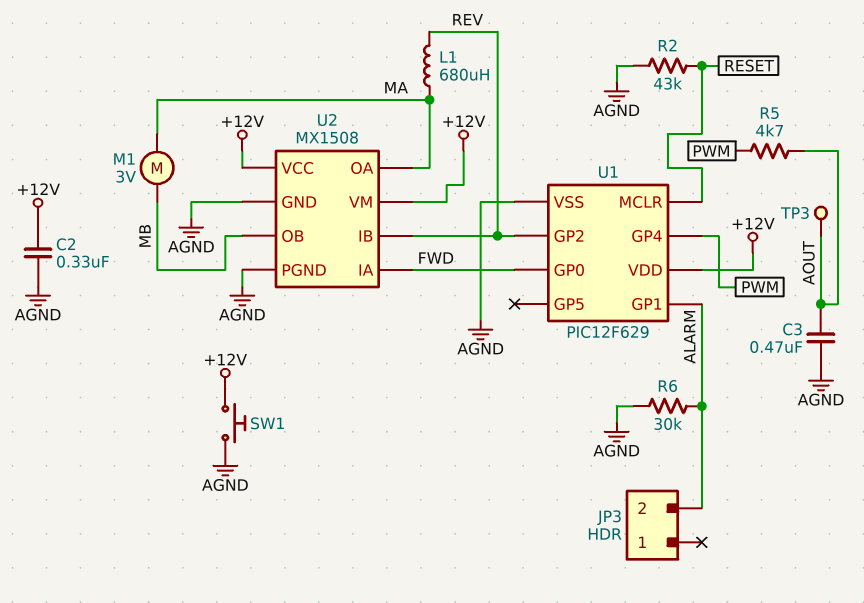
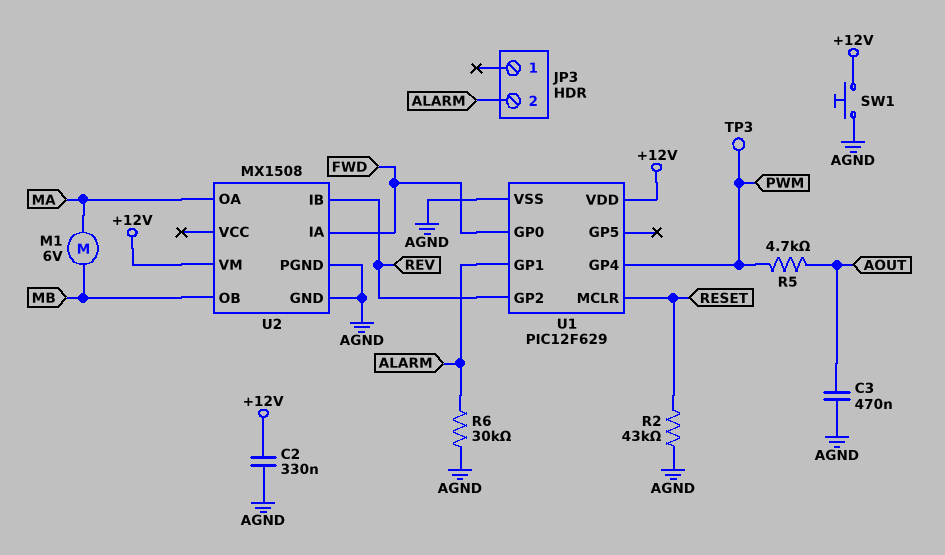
L1: 680uH (MA, REV) -> none
M1: motor 3V (MA, MB) -> motor 6V (MA, MB)
TP3: test point (AOUT) -> test point (PWM)
U2 pin VCC: +12V -> none

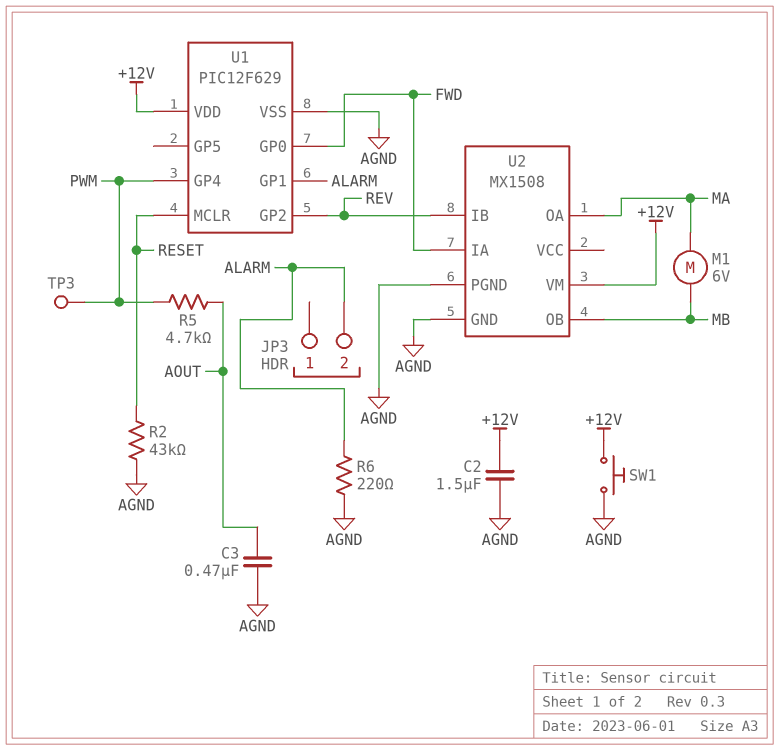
C2: 330nF (+12V, AGND) -> 1.5uF (+12V, AGND)
R6: 30k (AGND, ALARM) -> 220 (AGND, ALARM)

